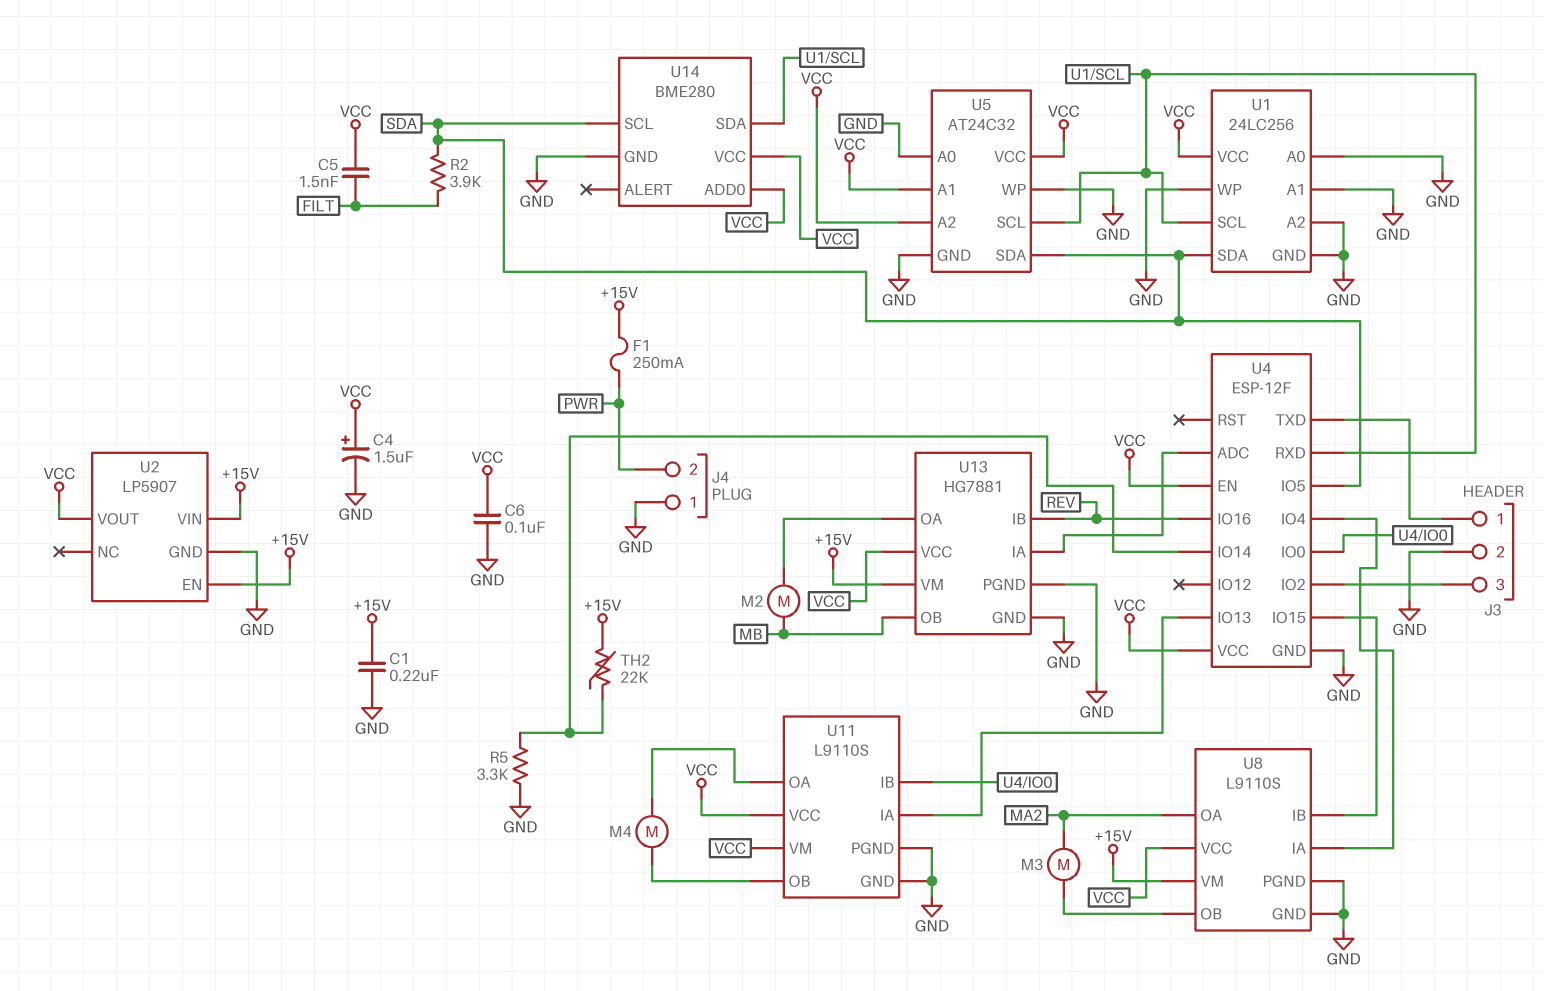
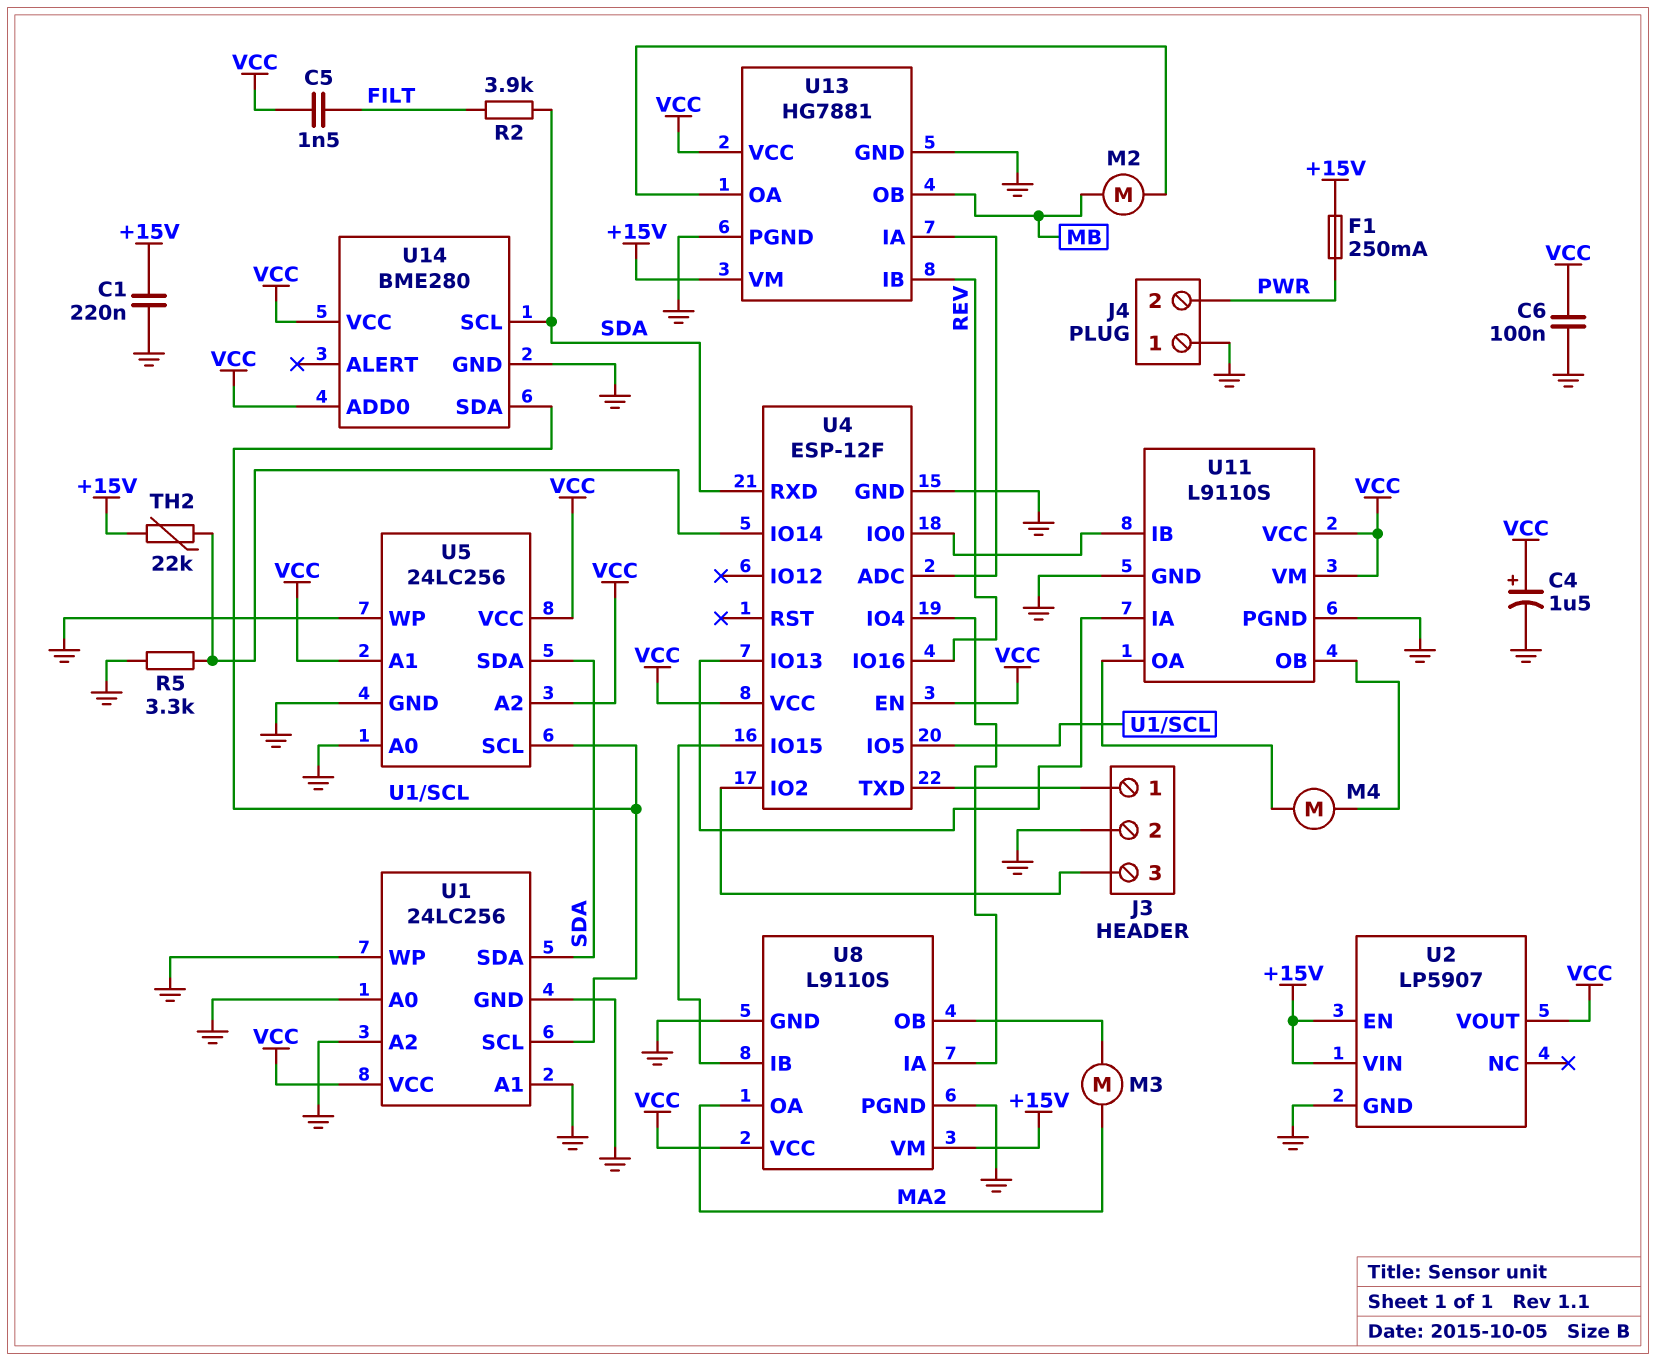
U4 pin IO5: SDA -> U1/SCL
U4 pin RXD: U1/SCL -> SDA
U5: AT24C32 -> 24LC256

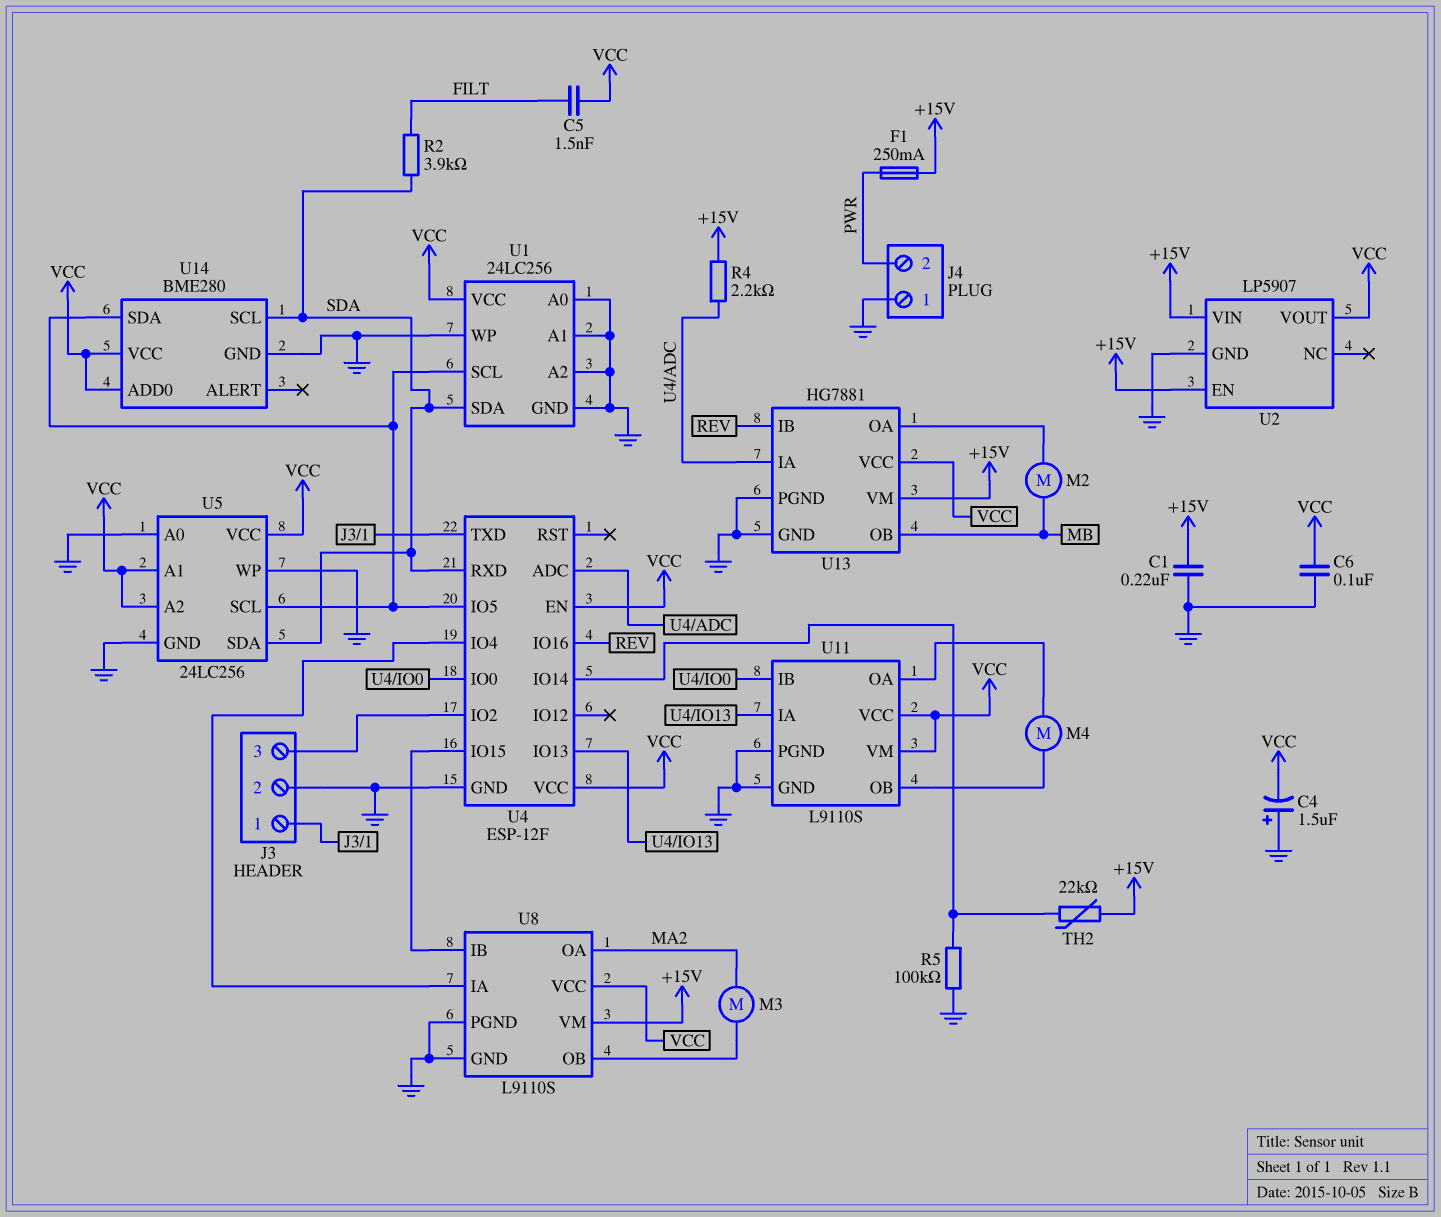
C4: 1.5uF (plus VCC, minus GND) -> 1.5uF (plus GND, minus VCC)
R4: none -> 2.2k (+15V, U4/ADC)
R5: 3.3k (GND, U4/IO14) -> 100k (GND, U4/IO14)

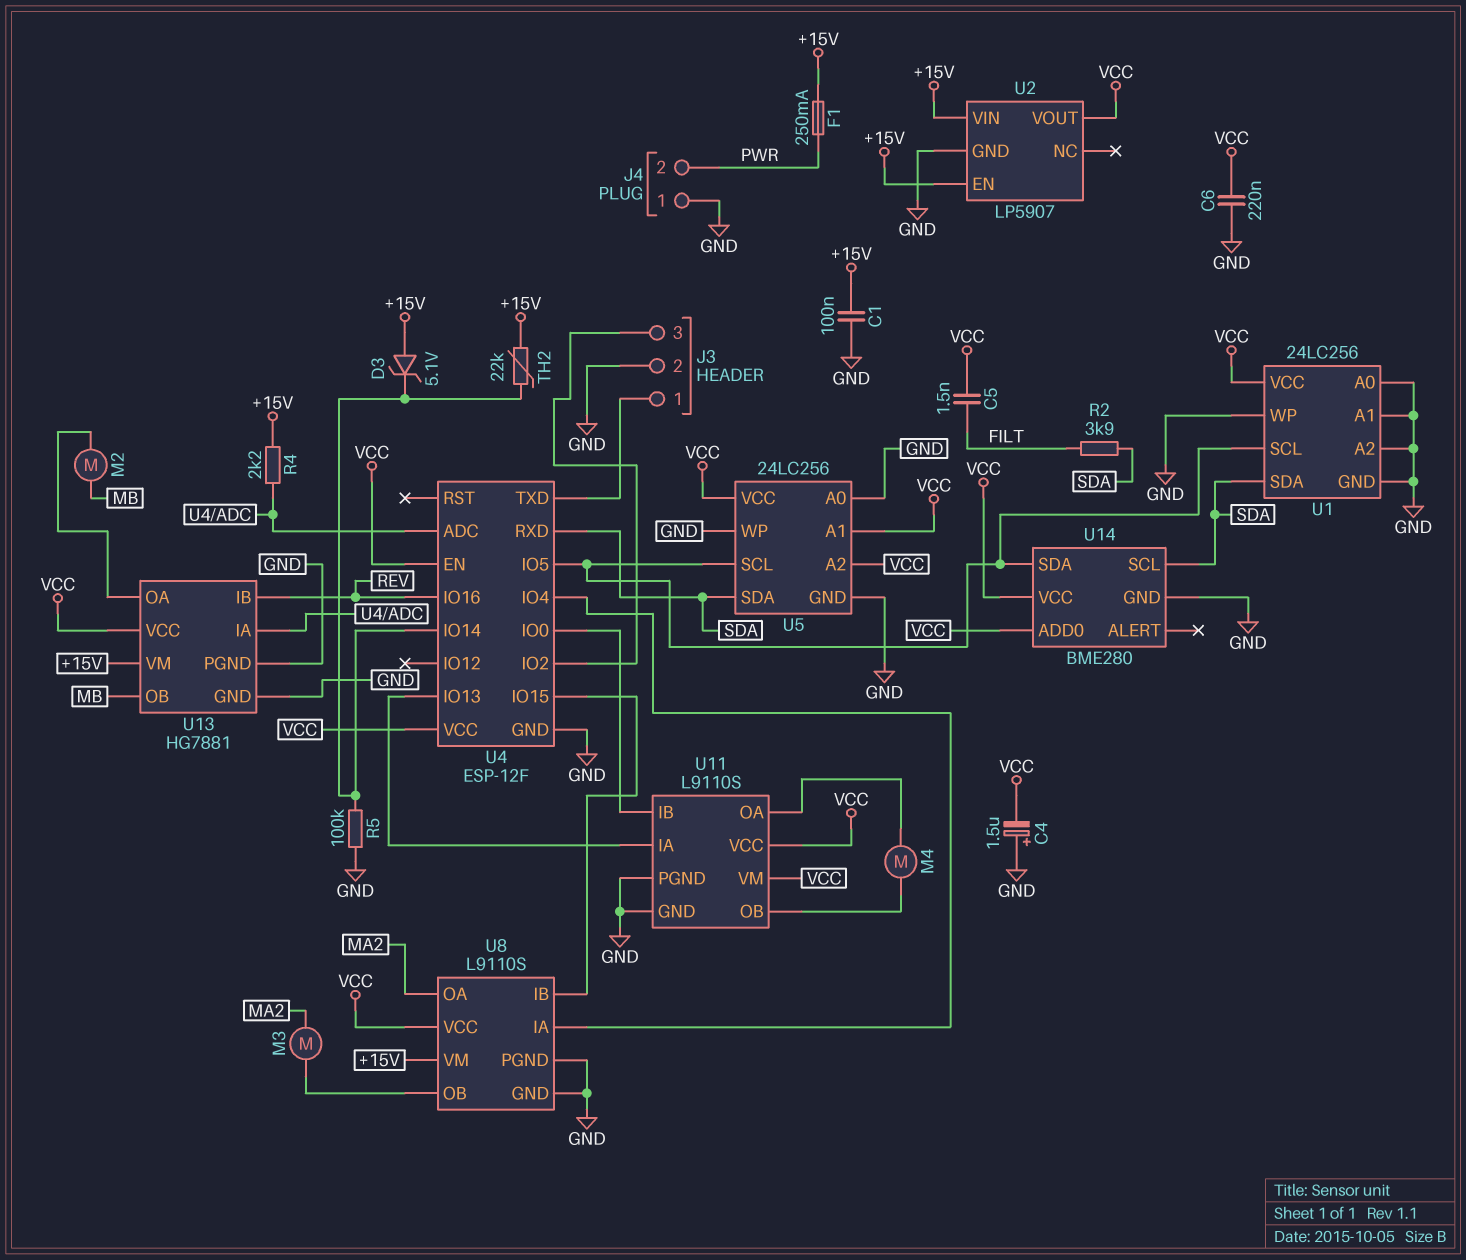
C1: 220nF (+15V, GND) -> 100nF (+15V, GND)
C6: 100nF (GND, VCC) -> 220nF (GND, VCC)
D3: none -> zener 5.1V (A +15V, K U4/IO14)

